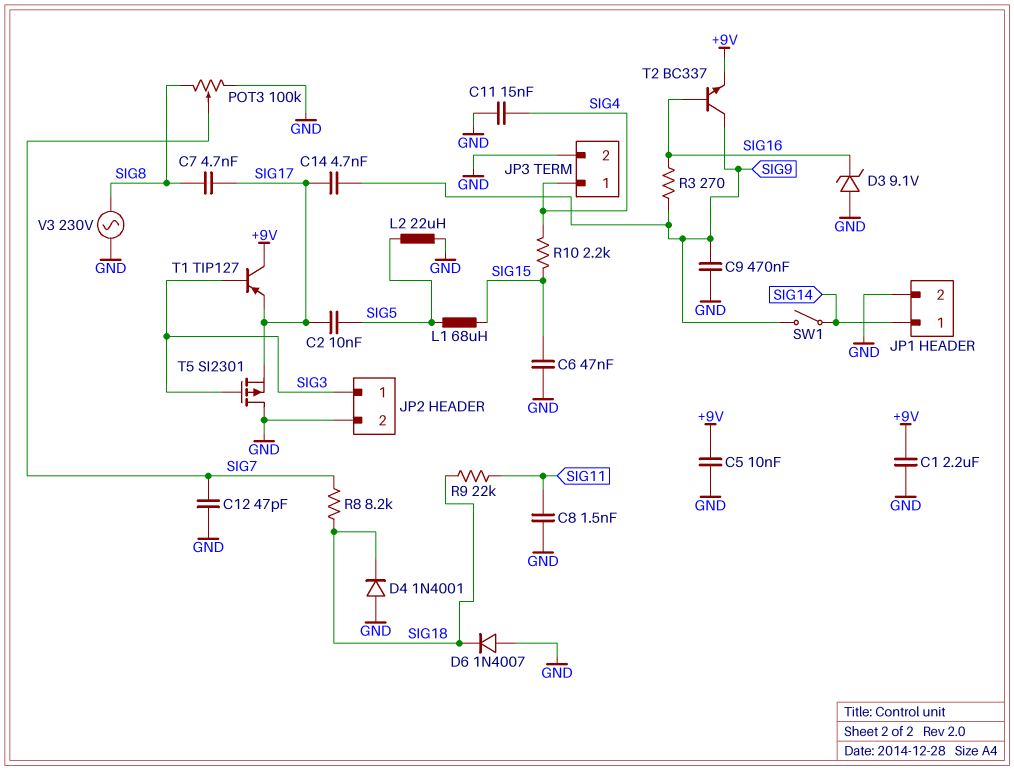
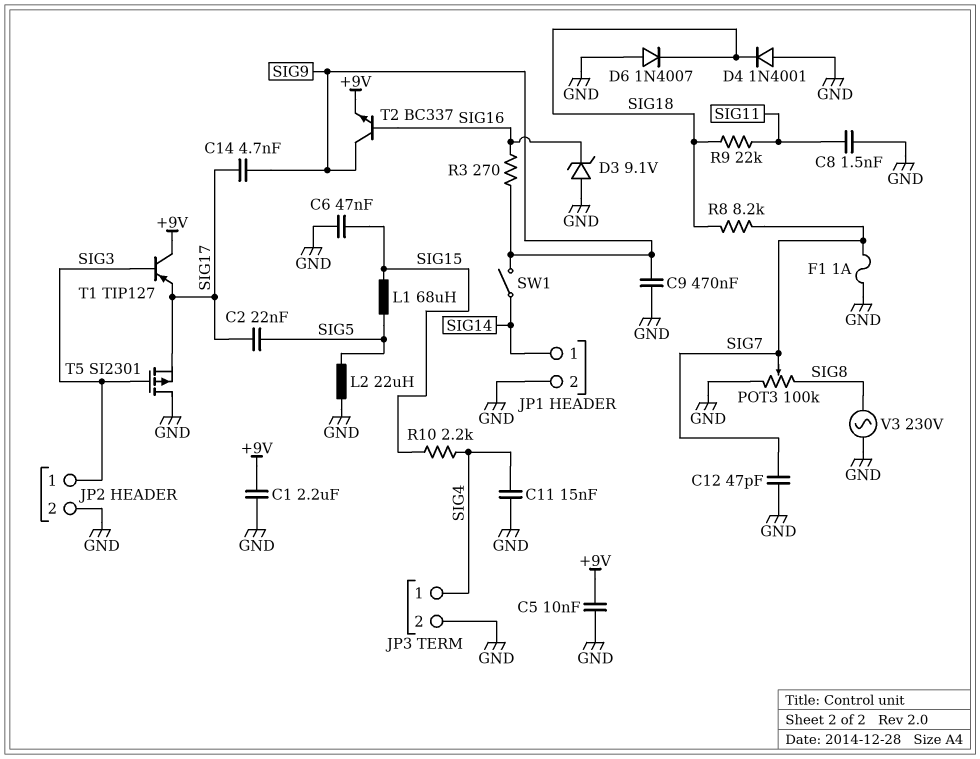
C2: 10nF (SIG5, SIG17) -> 22nF (SIG5, SIG17)
C7: 4.7nF (SIG8, SIG17) -> none
F1: none -> 1A (GND, SIG7)

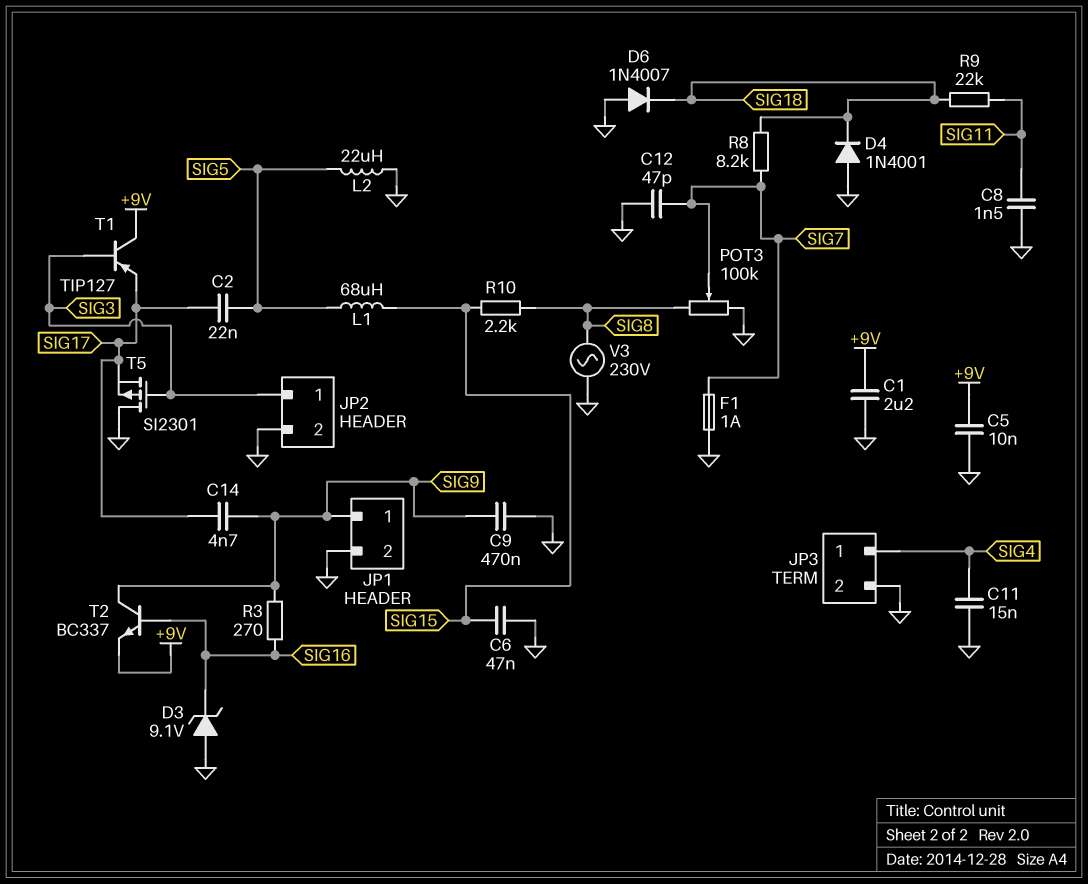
JP1 pin 1: SIG14 -> SIG9
R10: 2.2k (SIG4, SIG15) -> 2.2k (SIG8, SIG15)
SW1: switch (SIG9, SIG14) -> none

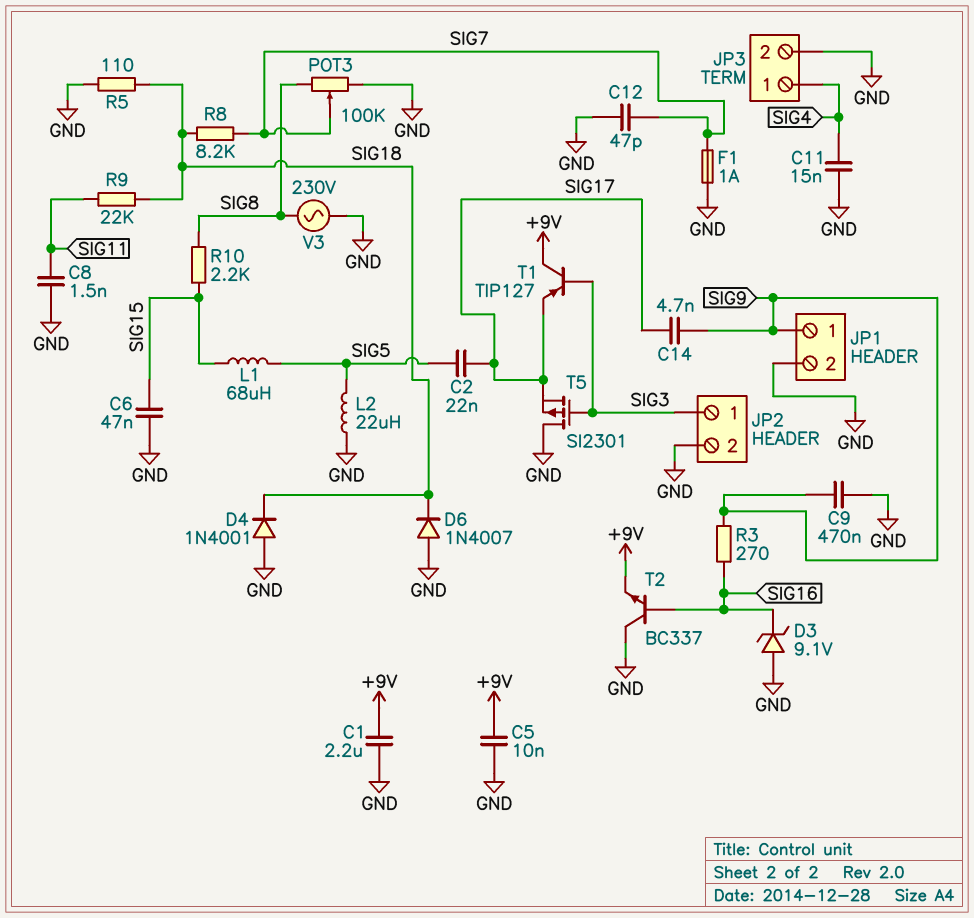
R5: none -> 110 (GND, SIG18)
T2: NPN BC337 (B SIG16, C SIG9, E +9V) -> NPN BC337 (B SIG16, C GND, E +9V)

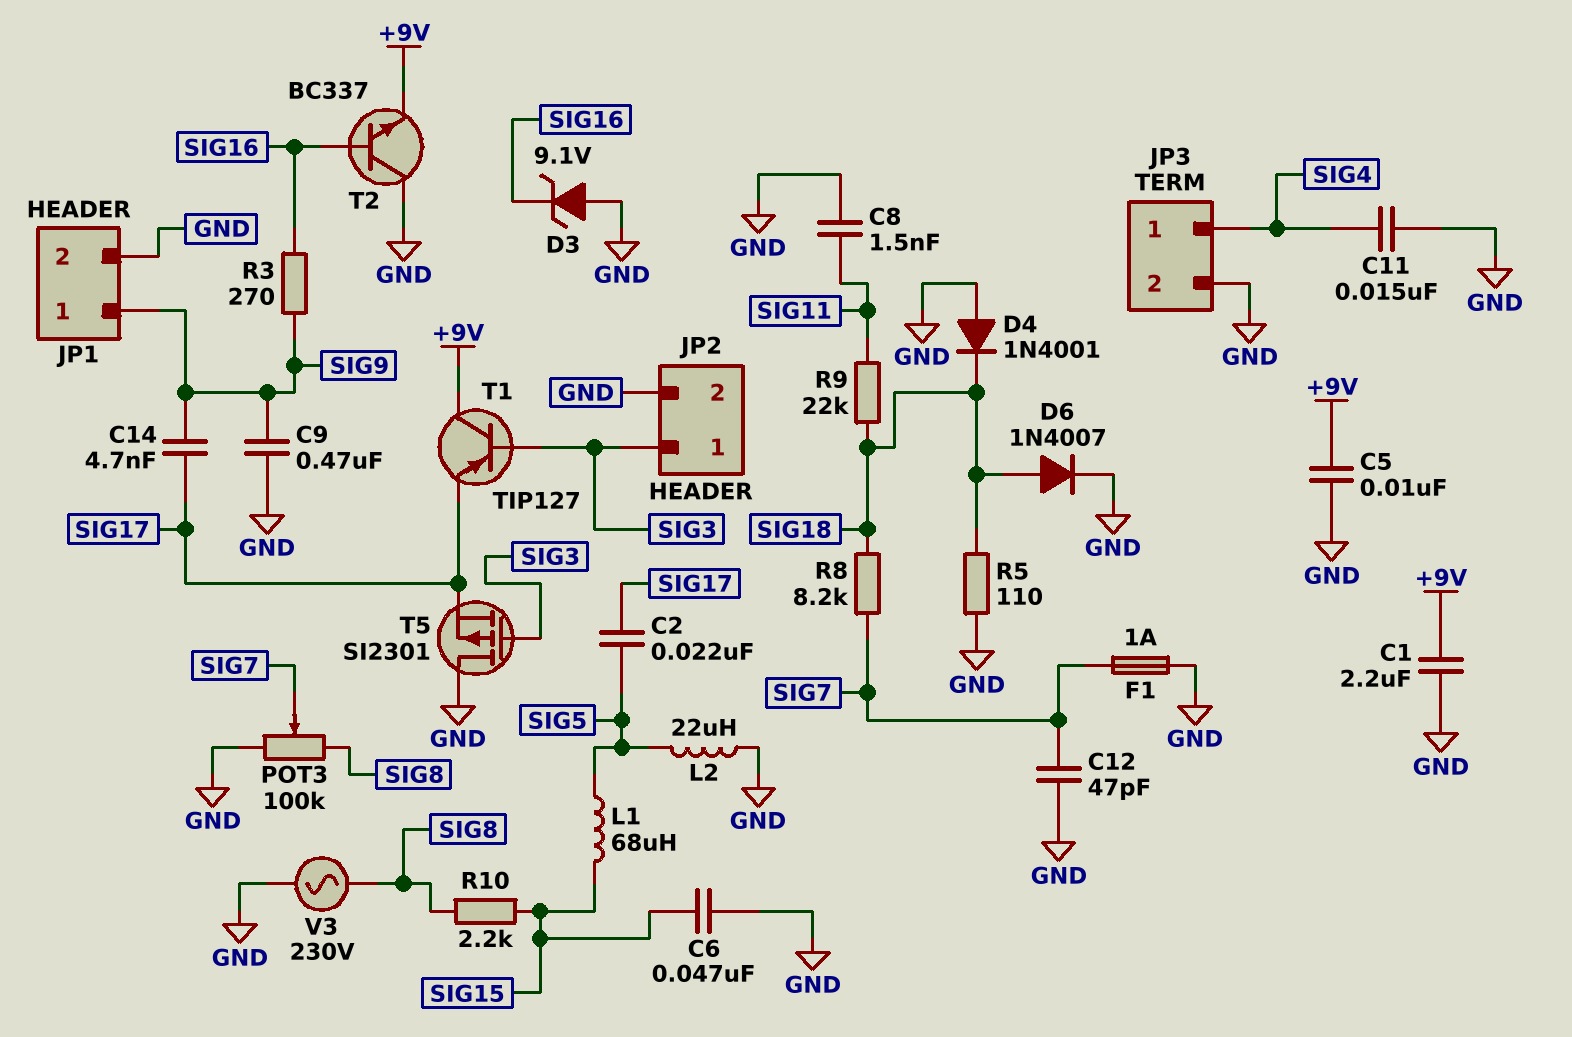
D6: diode 1N4007 (A GND, K SIG18) -> diode 1N4007 (A SIG18, K GND)

